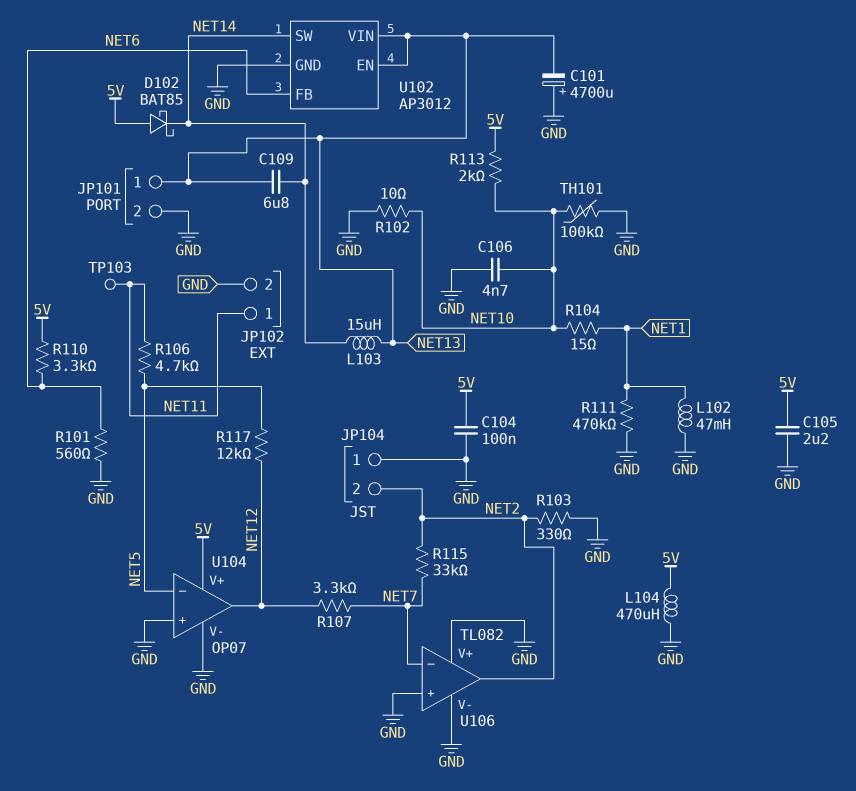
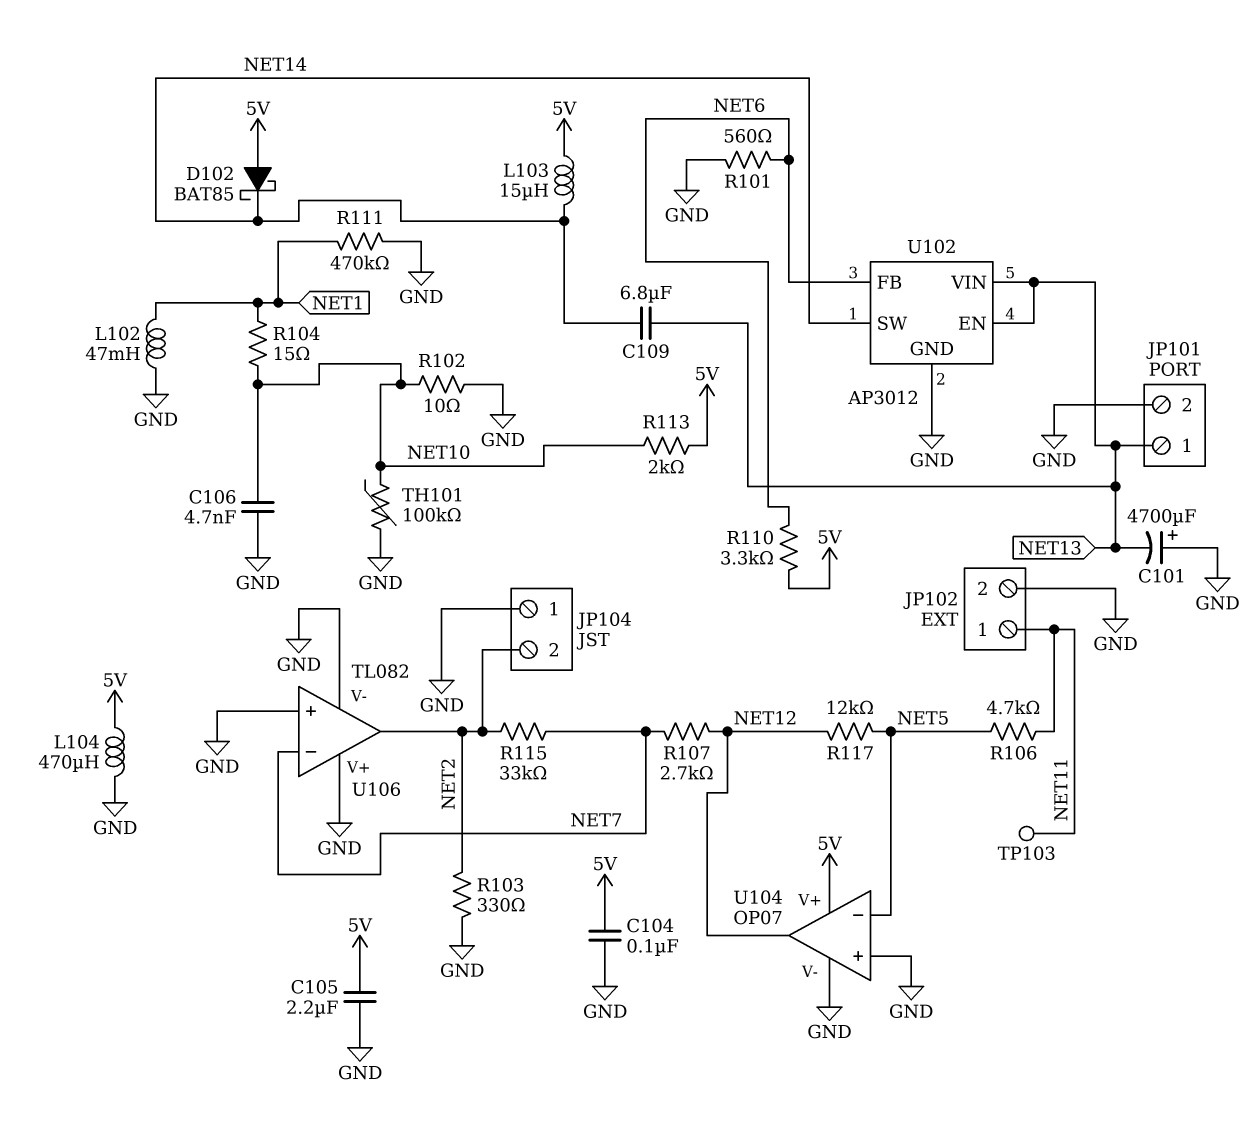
L103: 15uH (NET13, NET14) -> 15uH (5V, NET14)
R107: 3.3k (NET7, NET12) -> 2.7k (NET7, NET12)

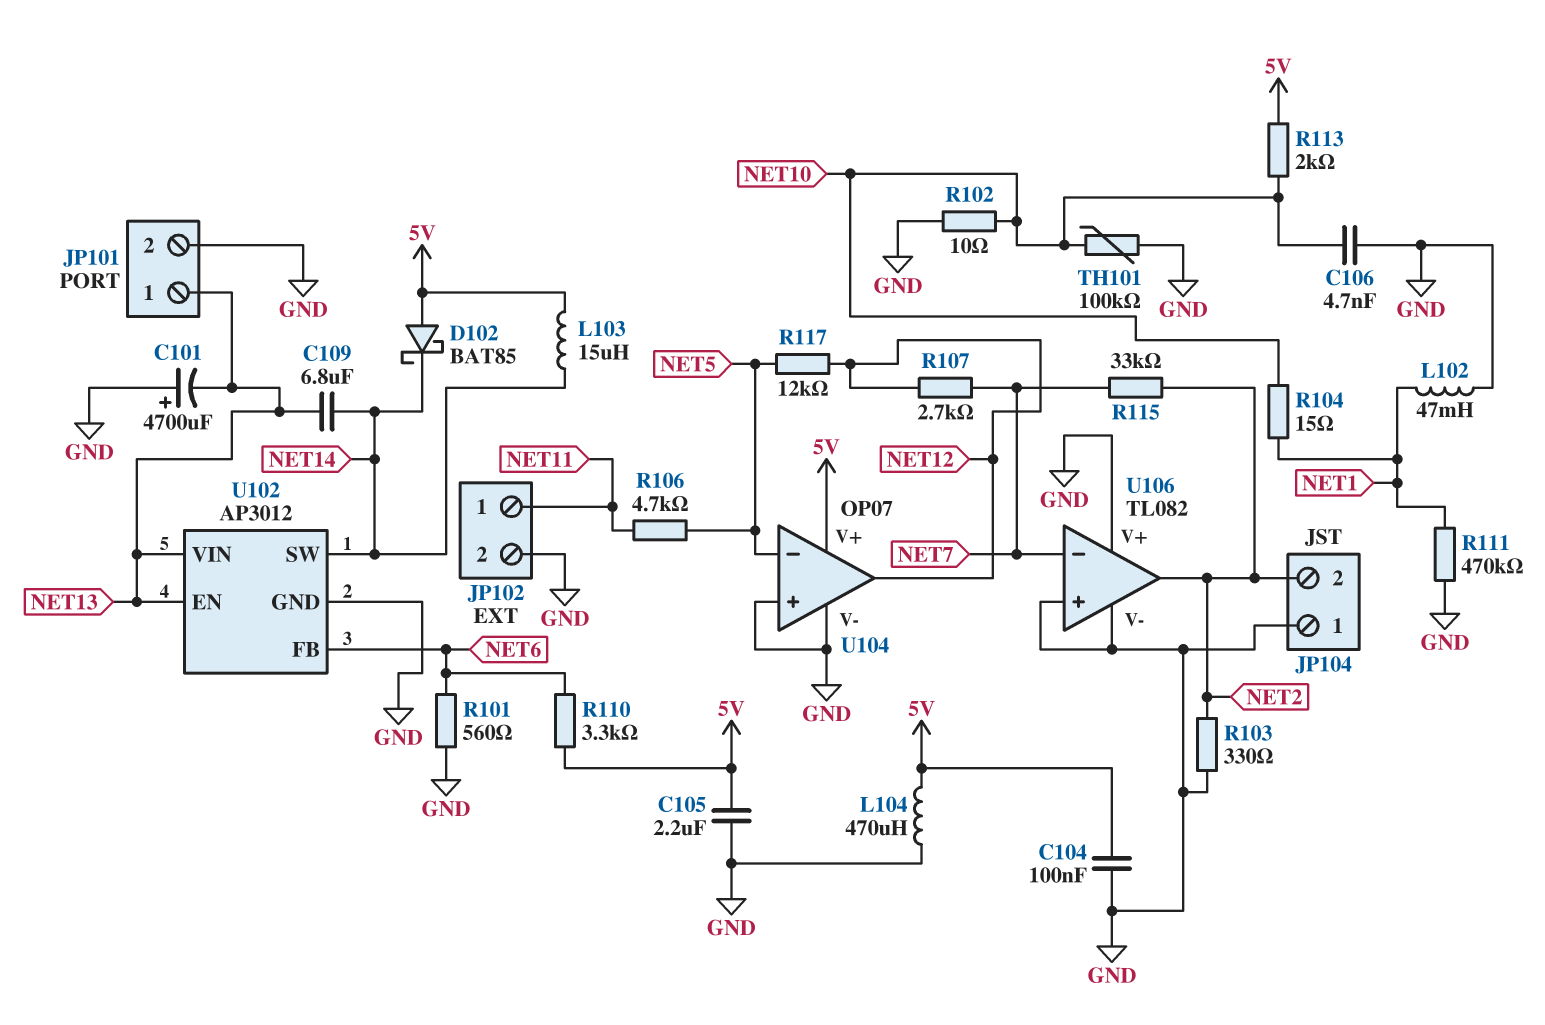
TP103: test point (NET11) -> none

